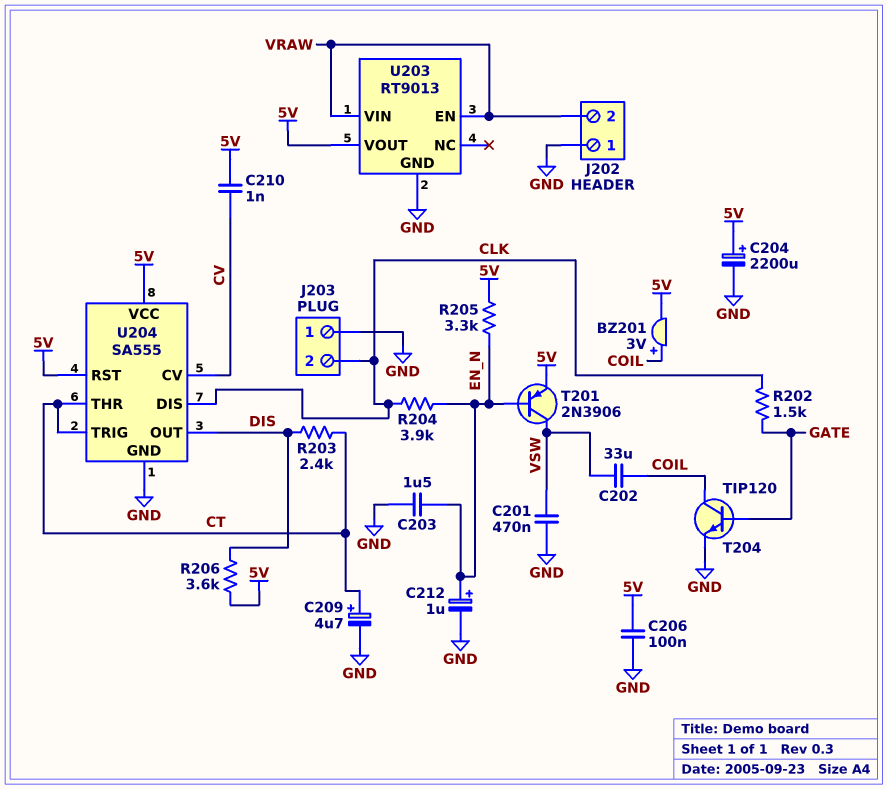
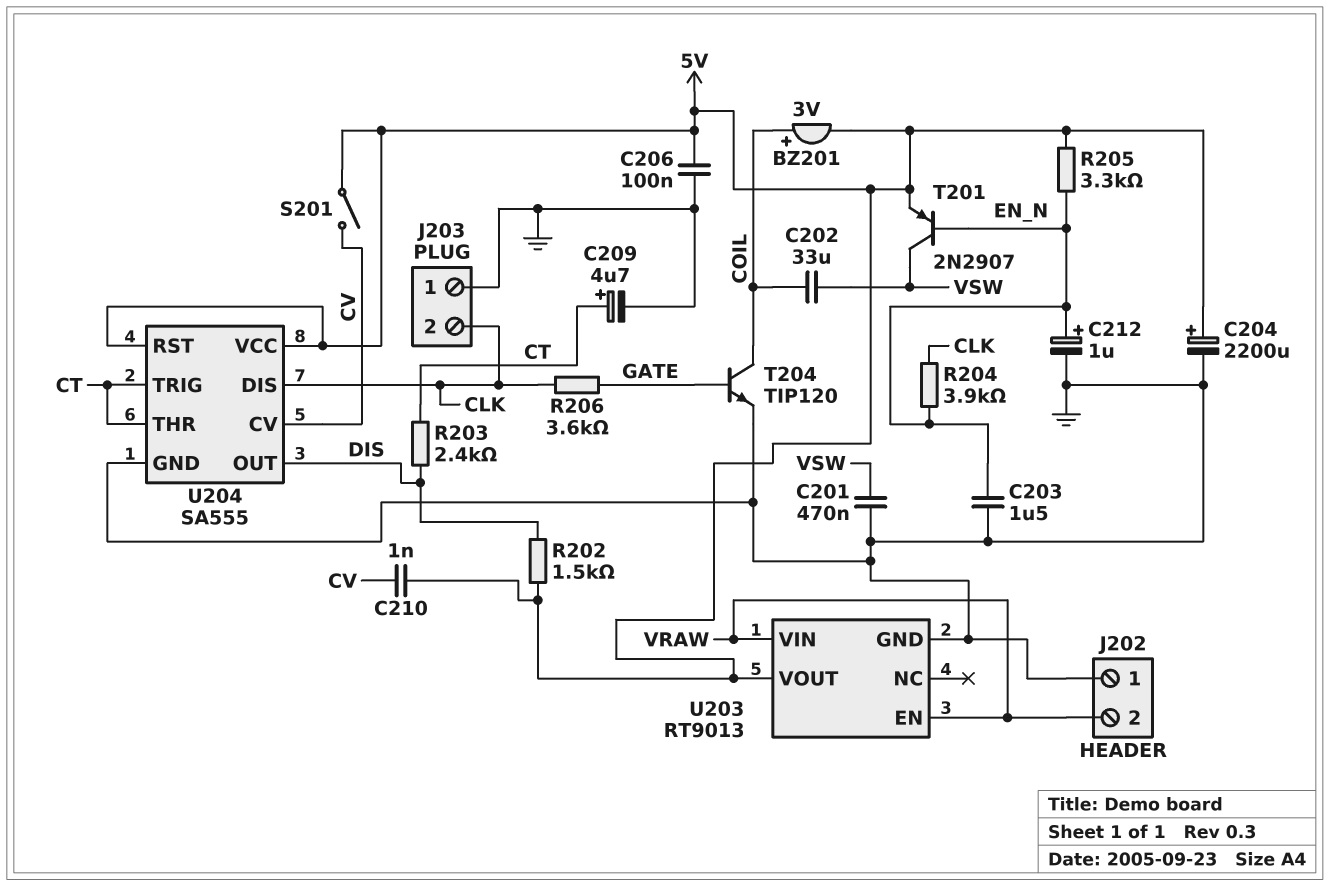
R202: 1.5k (CLK, GATE) -> 1.5k (5V, DIS)
R206: 3.6k (5V, DIS) -> 3.6k (CLK, GATE)
S201: none -> switch (5V, CV)
T201: PNP 2N3906 (B EN_N, C VSW, E 5V) -> PNP 2N2907 (B EN_N, C VSW, E 5V)

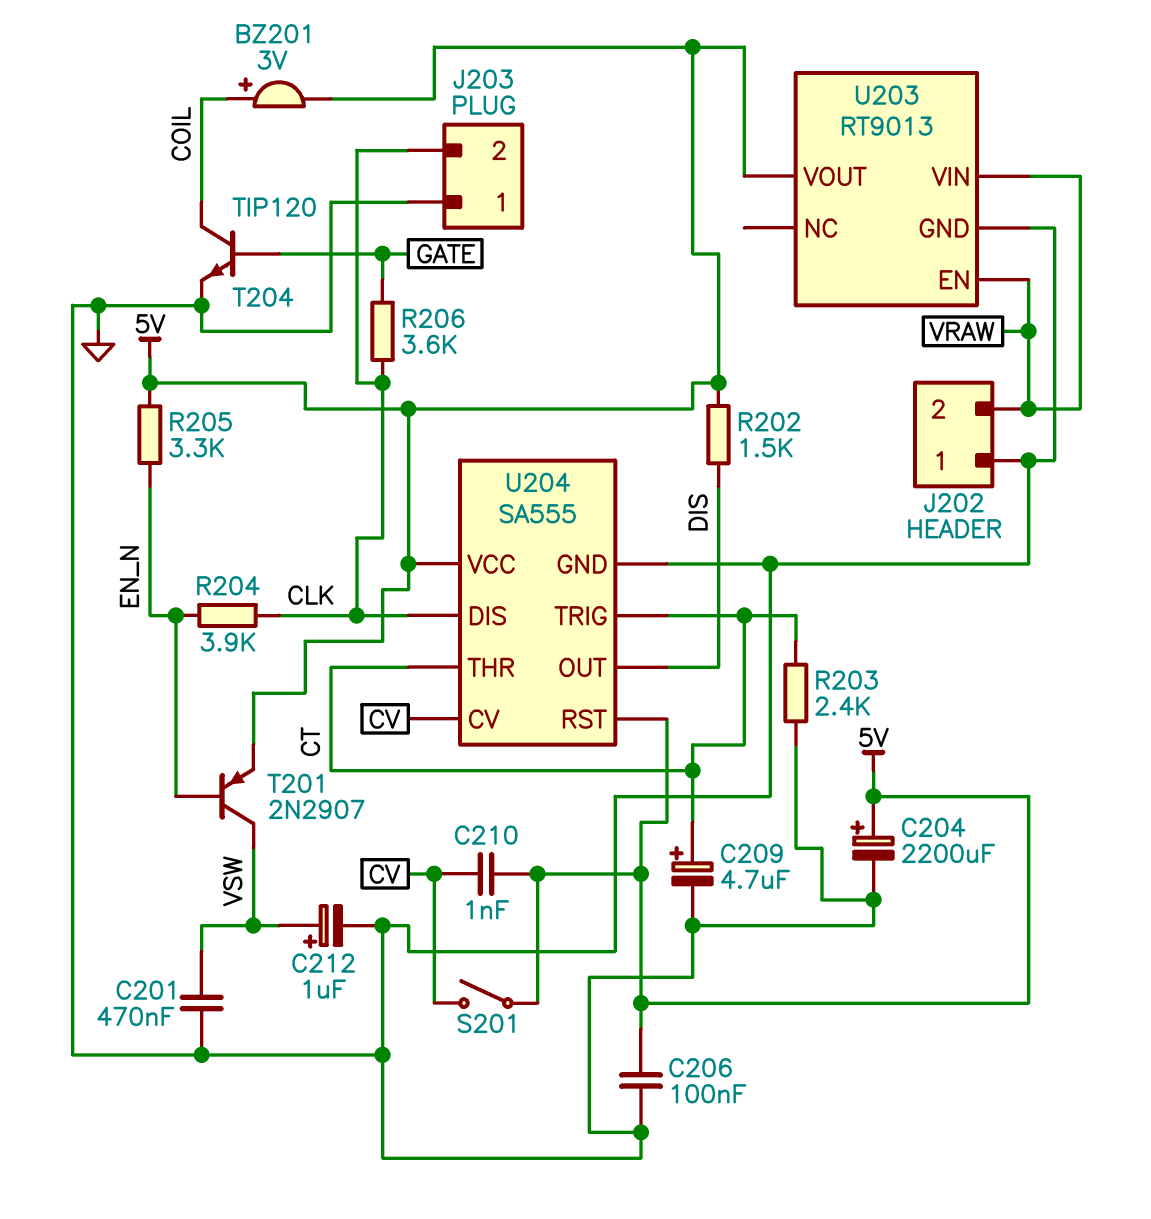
C202: 33uF (COIL, VSW) -> none
C203: 1.5uF (EN_N, GND) -> none
C212: 1uF (plus EN_N, minus GND) -> 1uF (plus VSW, minus GND)
R203: 2.4k (CT, DIS) -> 2.4k (CT, GND)

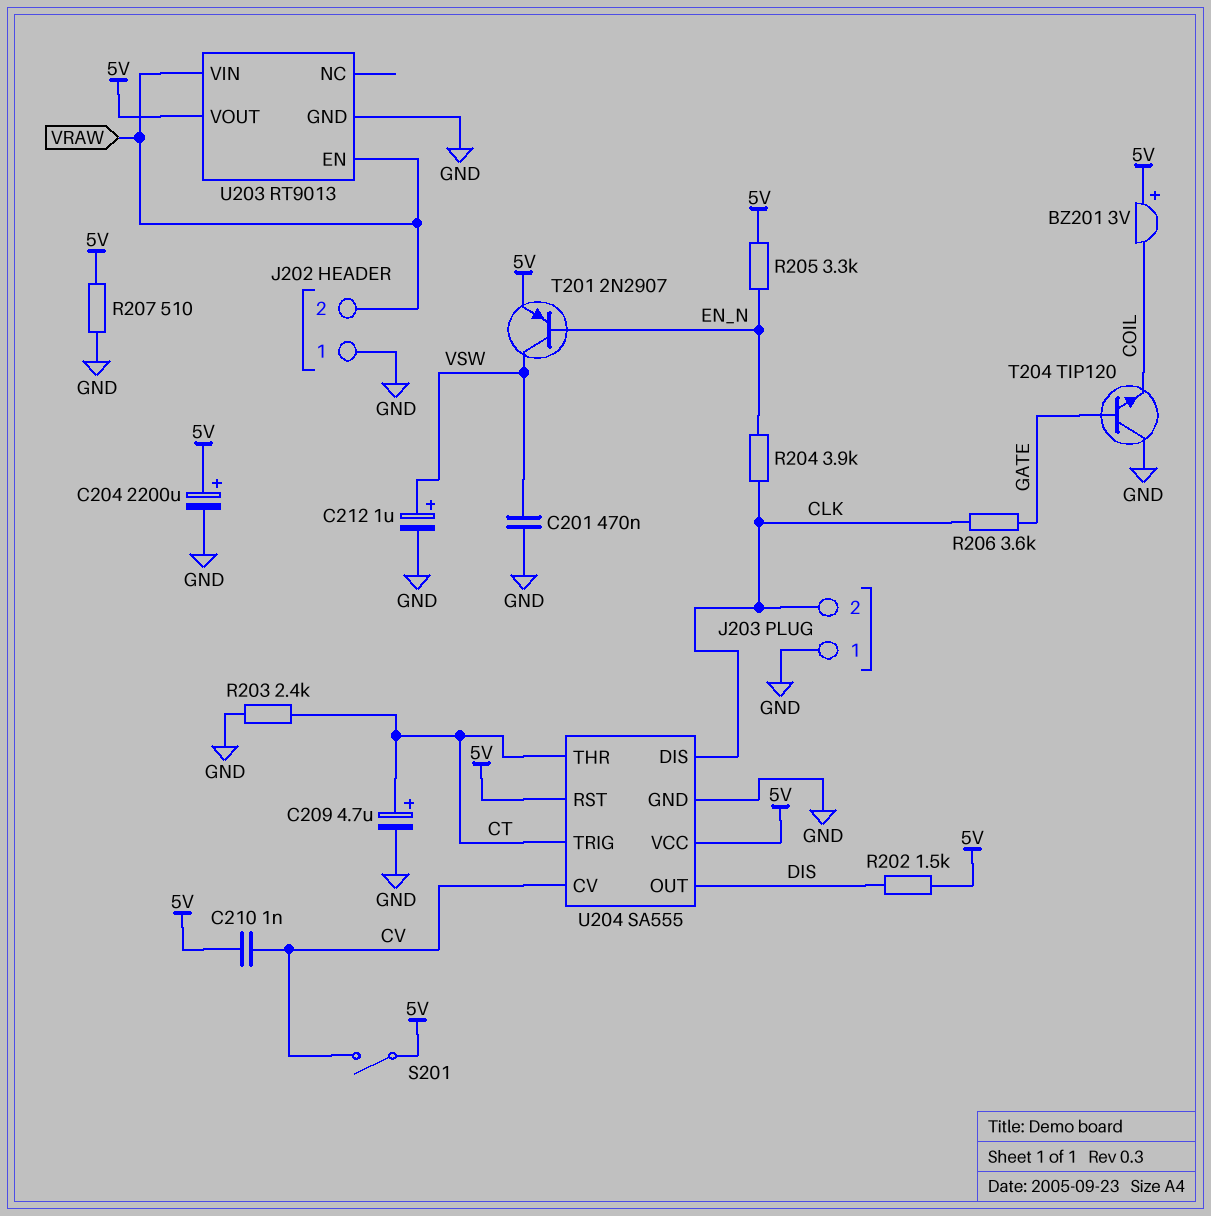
BZ201: buzzer 3V (plus COIL, minus 5V) -> buzzer 3V (plus 5V, minus COIL)
C206: 100nF (5V, GND) -> none
R207: none -> 510 (5V, GND)
T204: NPN TIP120 (B GATE, C COIL, E GND) -> NPN TIP120 (B GATE, C GND, E COIL)

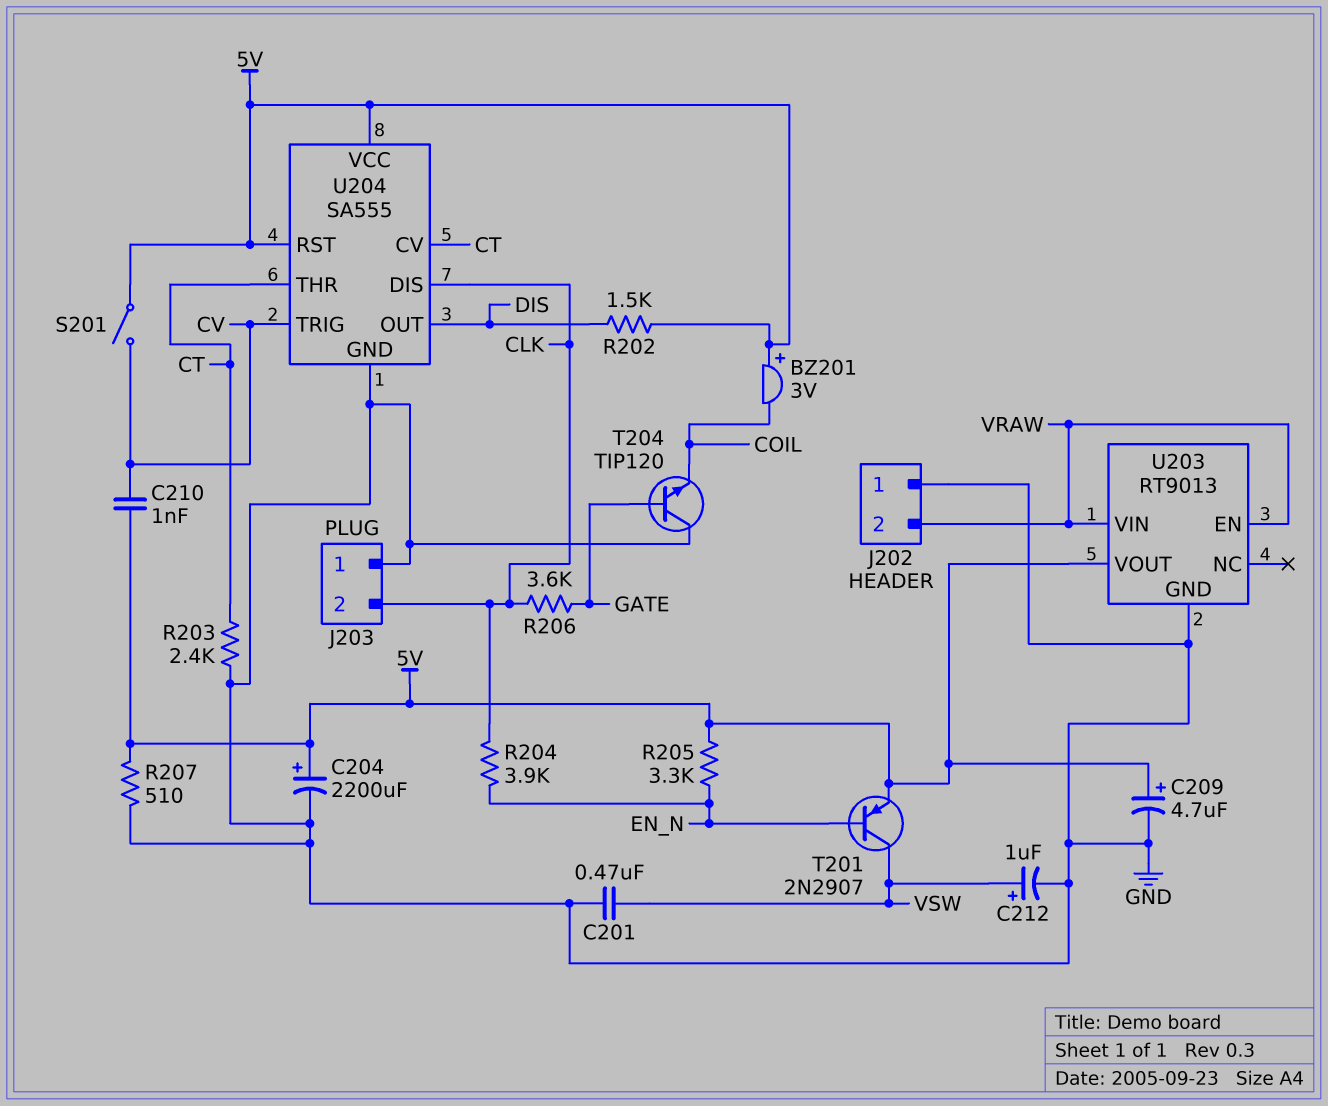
C209: 4.7uF (plus CT, minus GND) -> 4.7uF (plus 5V, minus GND)
U204 pin CV: CV -> CT
U204 pin TRIG: CT -> CV

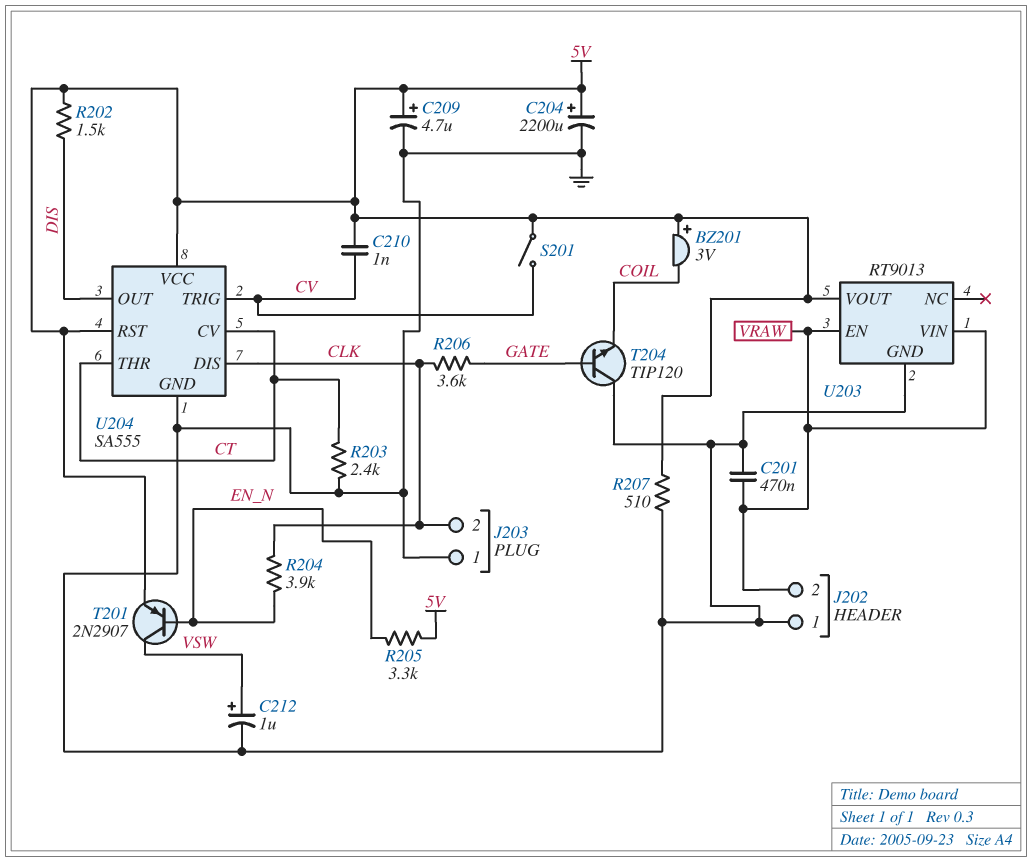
C201: 470nF (GND, VSW) -> 470nF (GND, VRAW)

